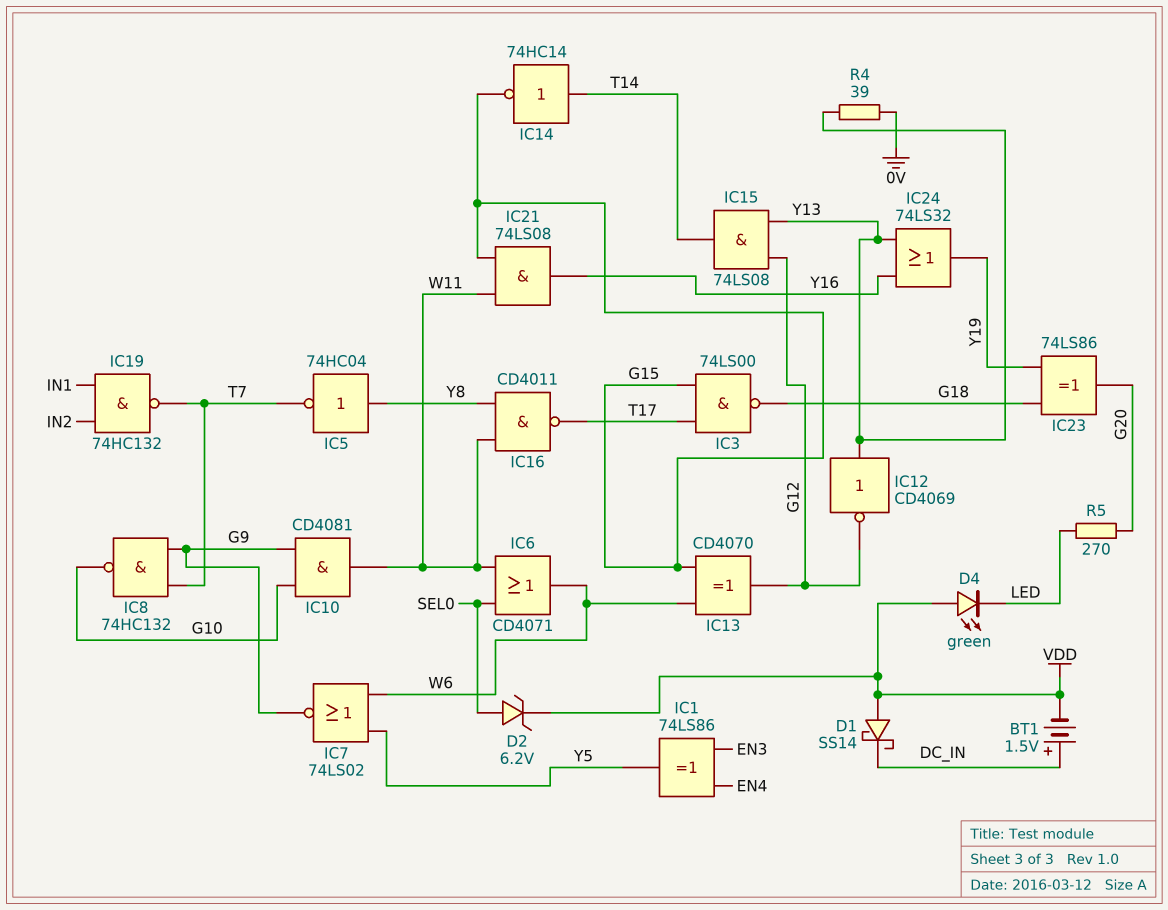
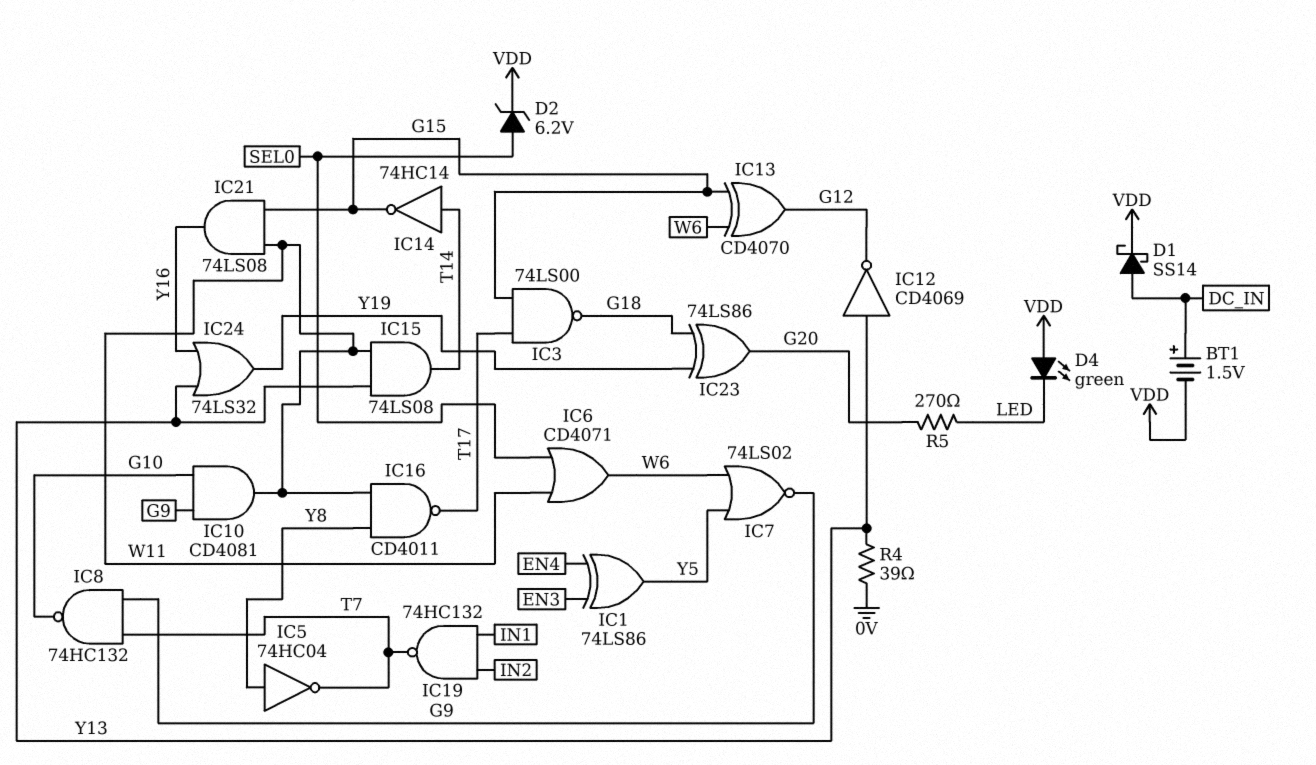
D1: schottky SS14 (A VDD, K DC_IN) -> schottky SS14 (A DC_IN, K VDD)
IC15: AND 74LS08 (in G12, in Y13, out T14) -> AND 74LS08 (in W11, in Y13, out T14)

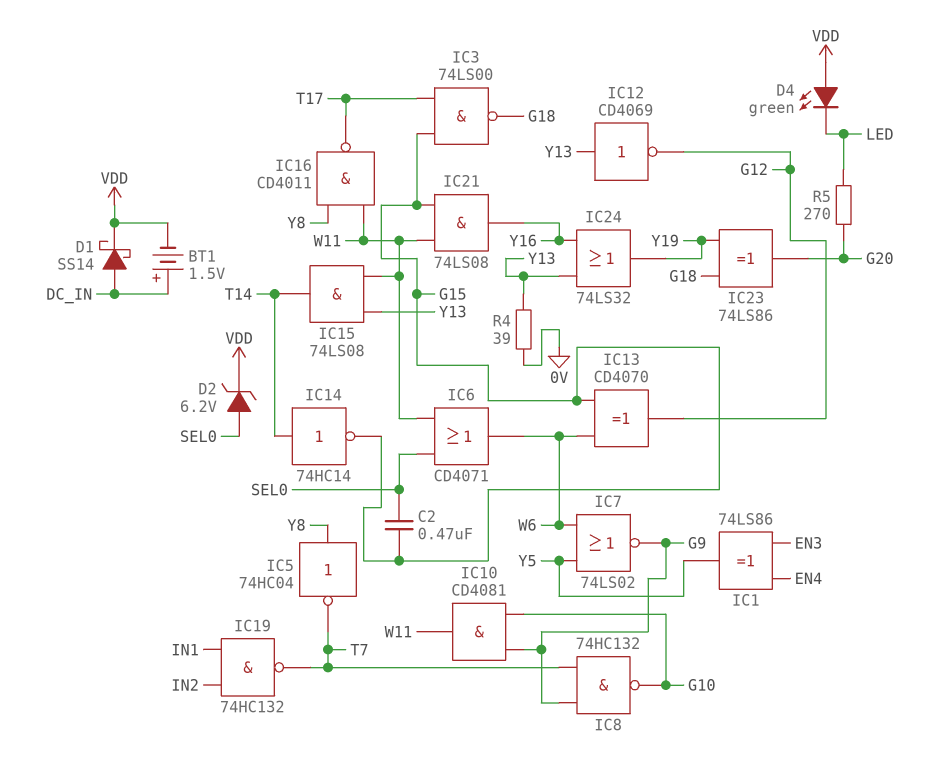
C2: none -> 470nF (G15, SEL0)

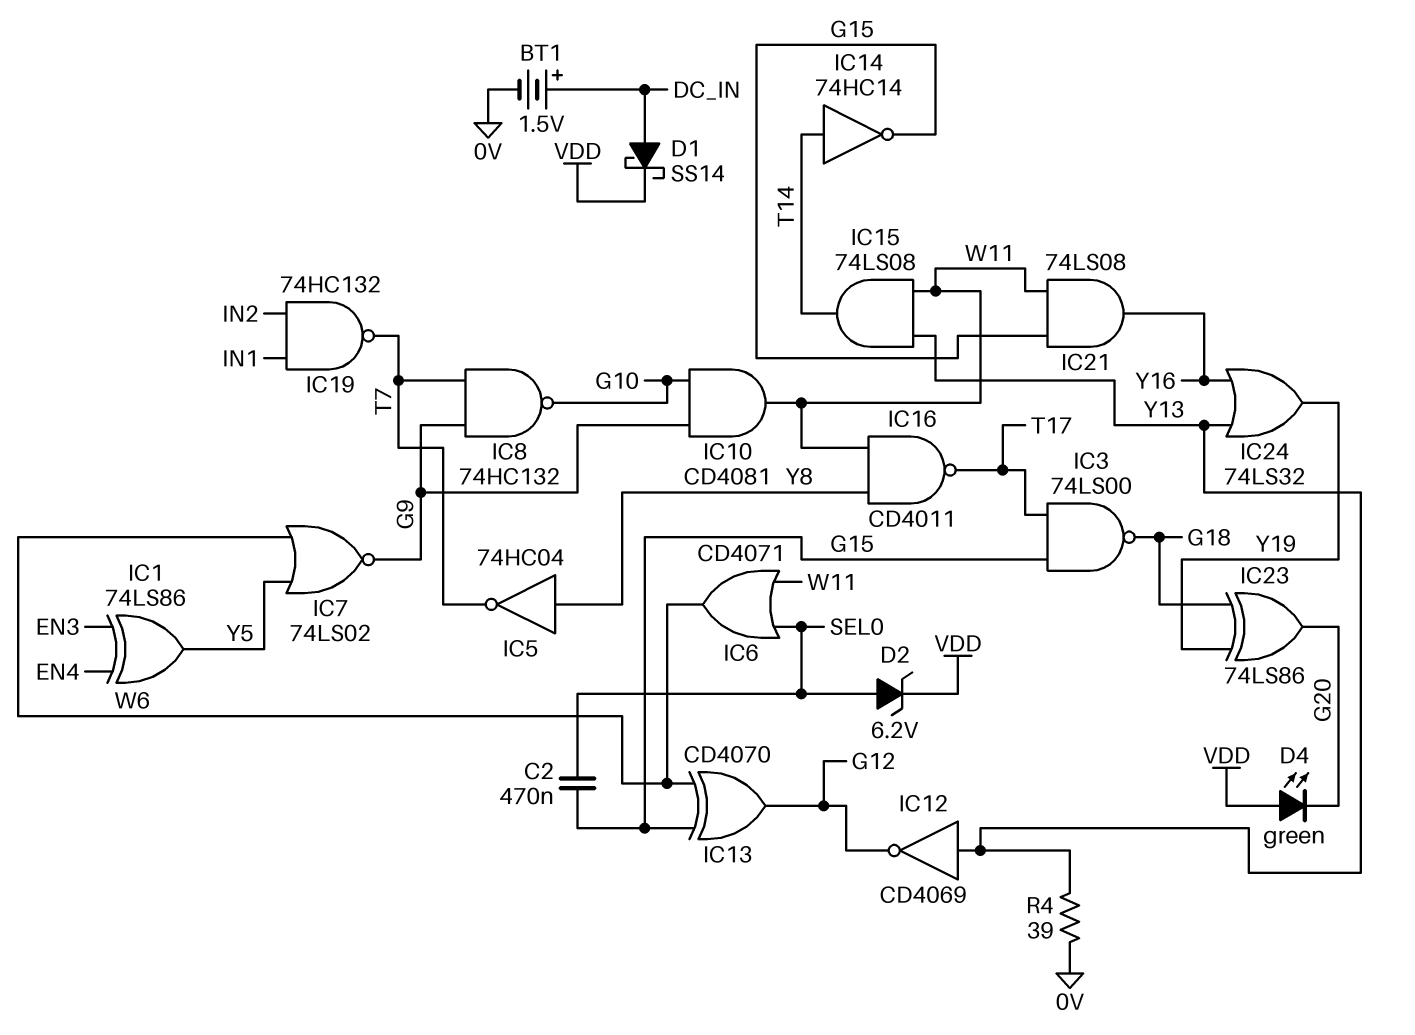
BT1: 1.5V (plus DC_IN, minus VDD) -> 1.5V (plus DC_IN, minus 0V)
D4: LED green (A VDD, K LED) -> LED green (A VDD, K G20)
R5: 270 (G20, LED) -> none

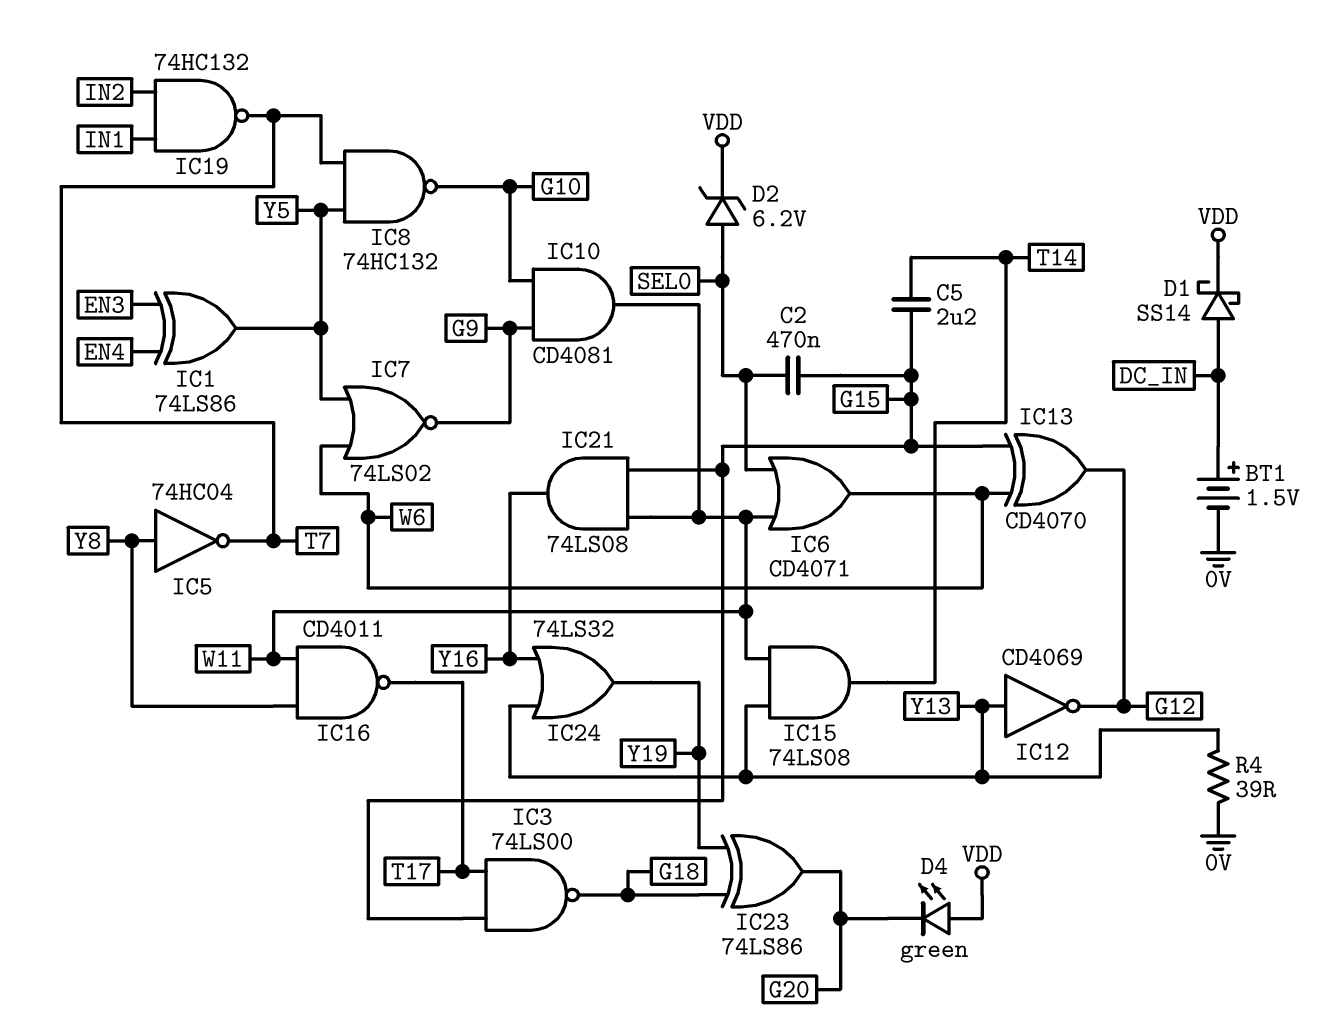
C5: none -> 2.2uF (G15, T14)
IC8: NAND 74HC132 (in G9, in T7, out G10) -> NAND 74HC132 (in T7, in Y5, out G10)
IC14: NOT 74HC14 (in T14, out G15) -> none

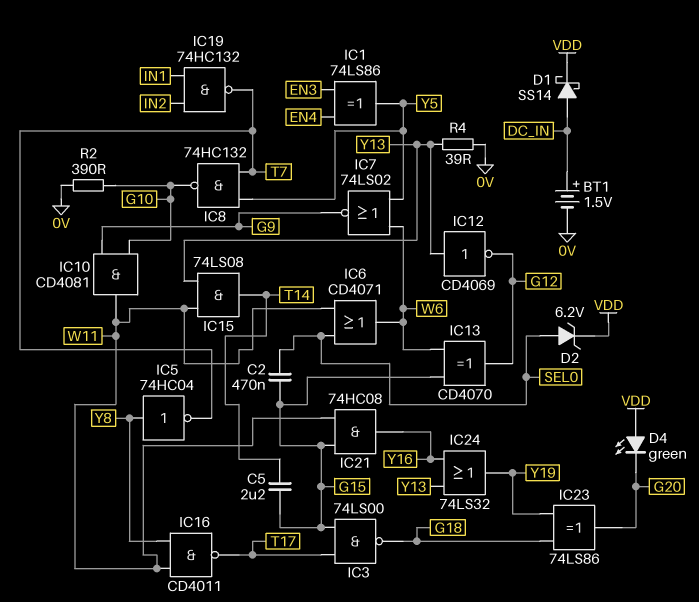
IC21: AND 74LS08 (in G15, in W11, out Y16) -> AND 74HC08 (in G15, in W11, out Y16)
R2: none -> 390 (0V, G10)

